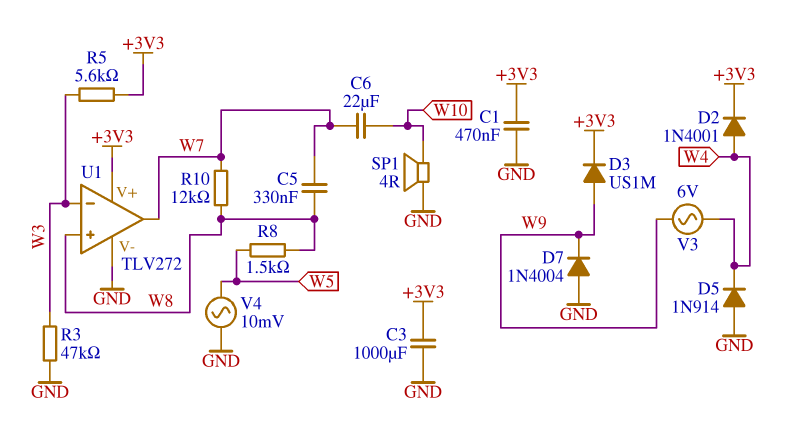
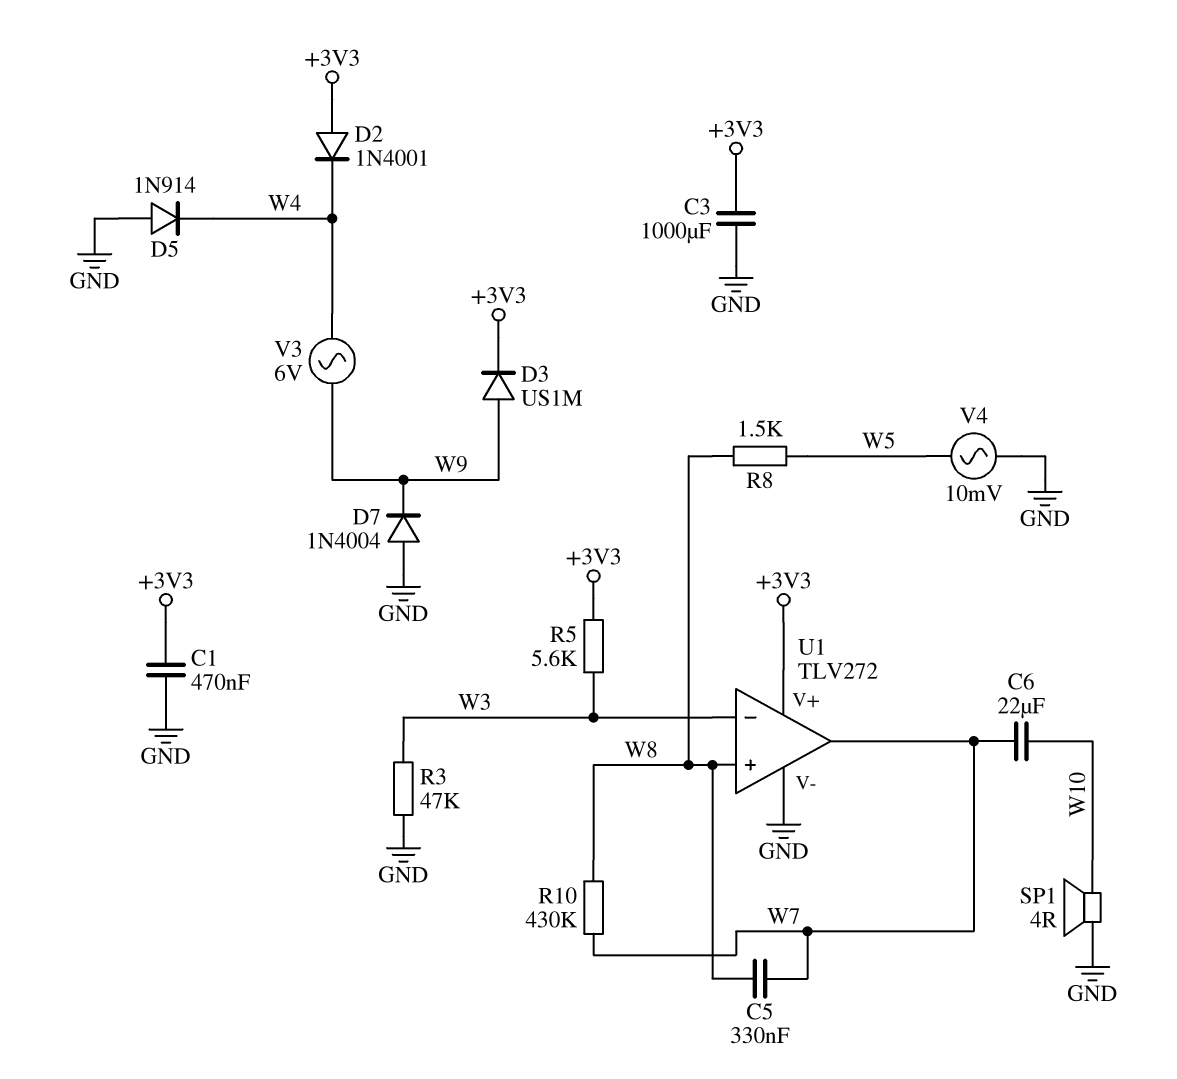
D2: diode 1N4001 (A W4, K +3V3) -> diode 1N4001 (A +3V3, K W4)
R10: 12k (W7, W8) -> 430k (W7, W8)

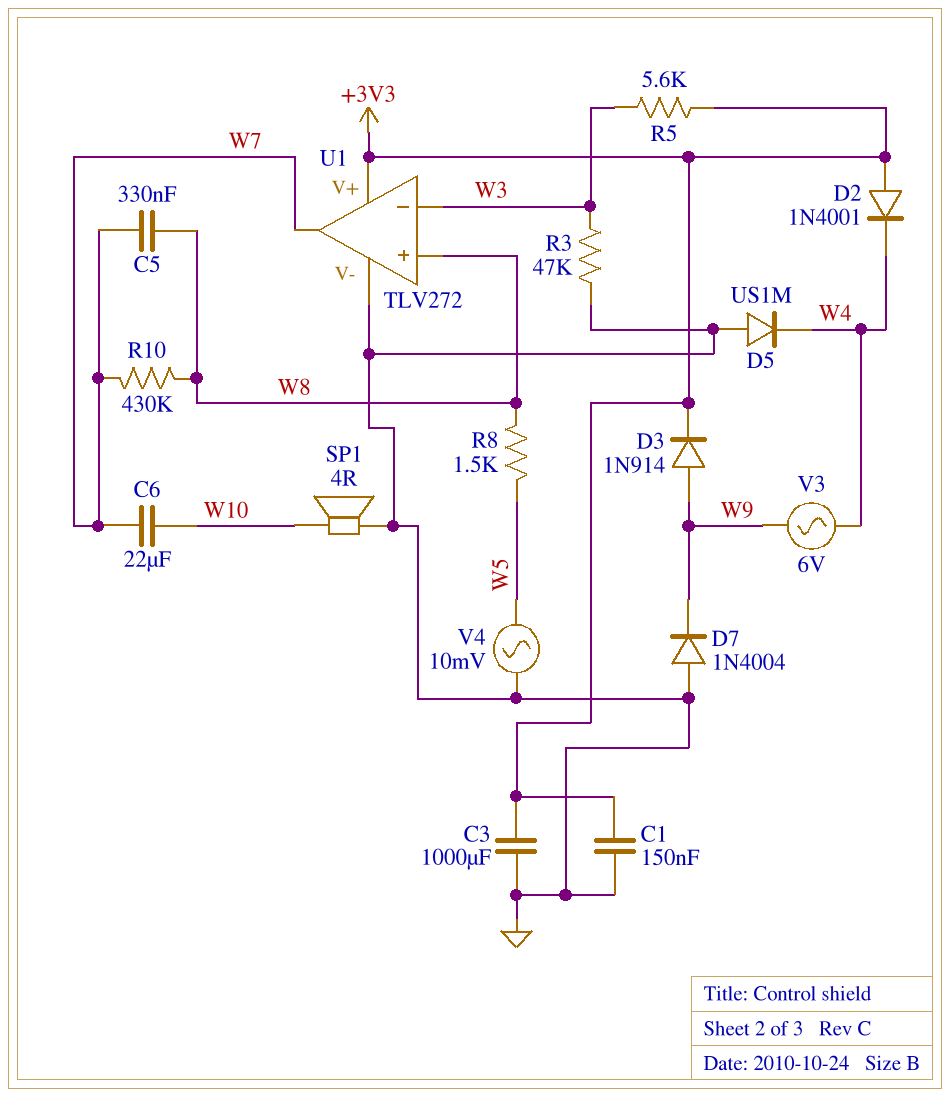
C1: 470nF (+3V3, GND) -> 150nF (+3V3, GND)
D3: diode US1M (A W9, K +3V3) -> diode 1N914 (A W9, K +3V3)
D5: diode 1N914 (A GND, K W4) -> diode US1M (A GND, K W4)

